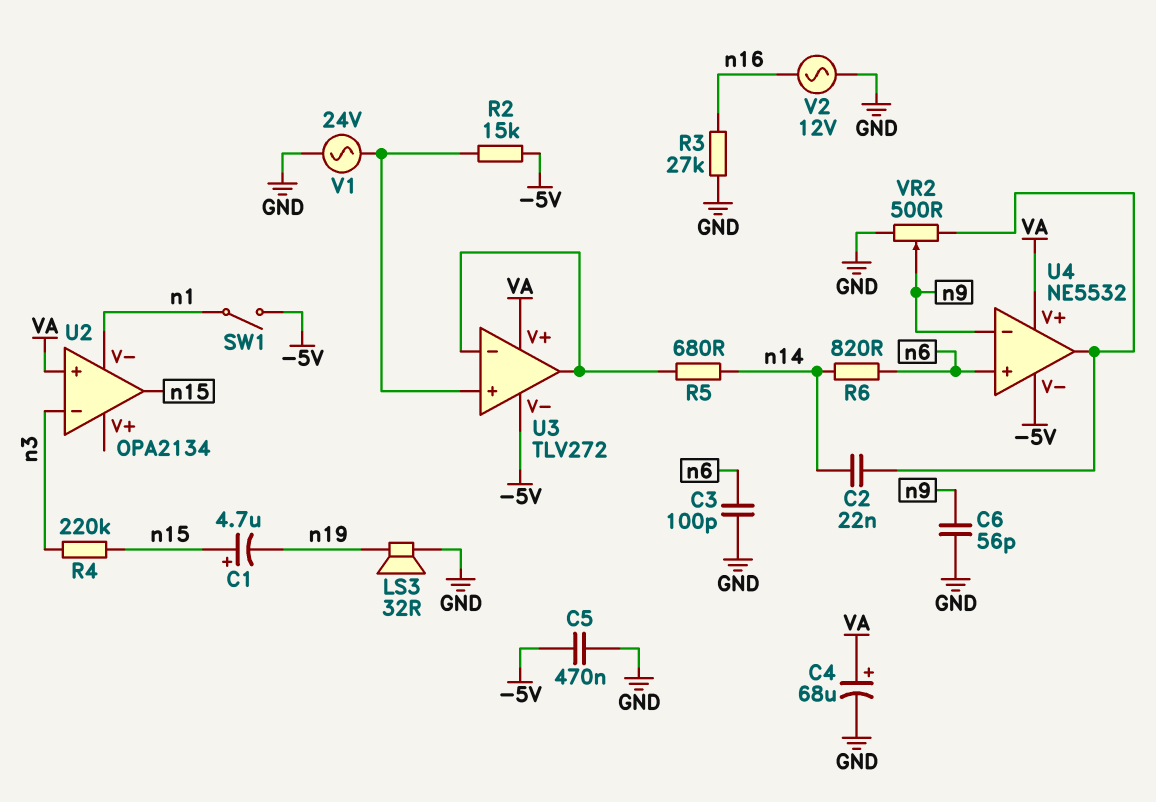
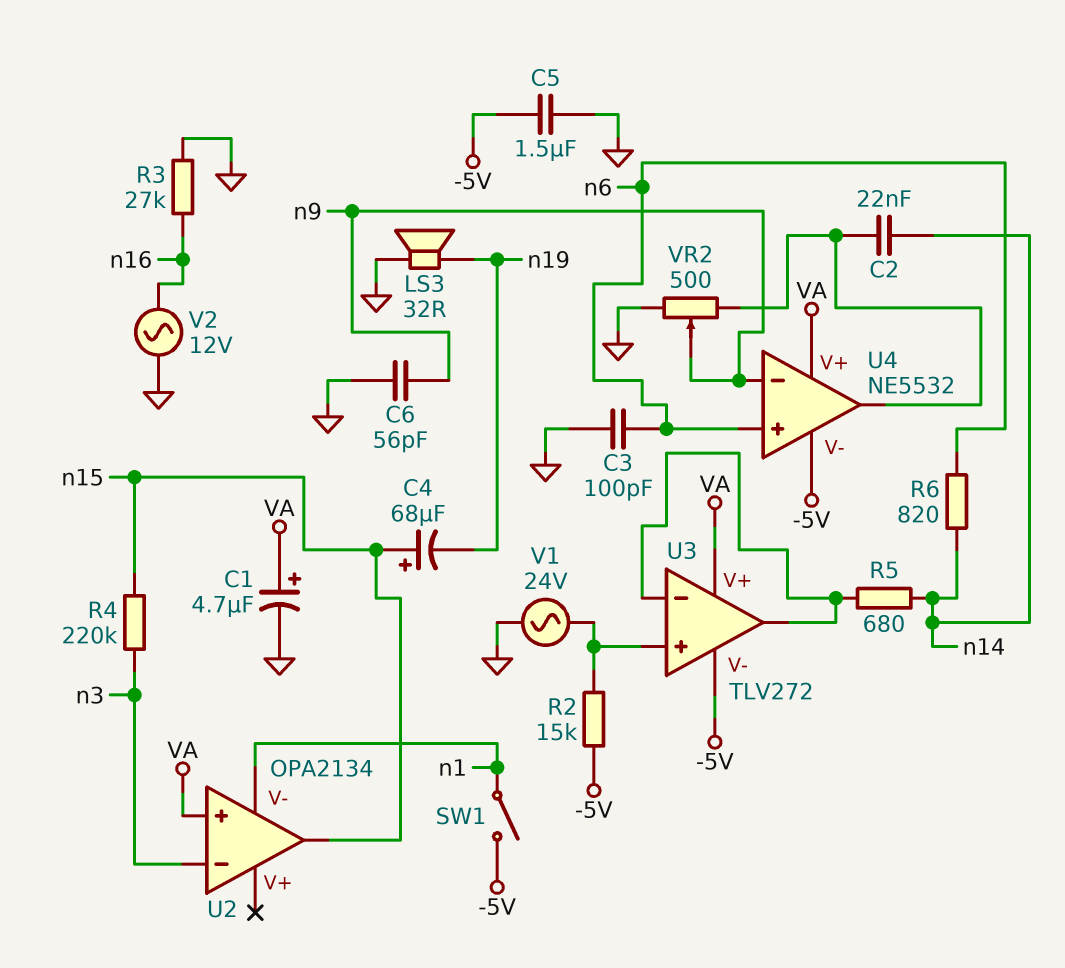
C1: 4.7uF (plus n15, minus n19) -> 4.7uF (plus VA, minus GND)
C4: 68uF (plus VA, minus GND) -> 68uF (plus n15, minus n19)
C5: 470nF (-5V, GND) -> 1.5uF (-5V, GND)

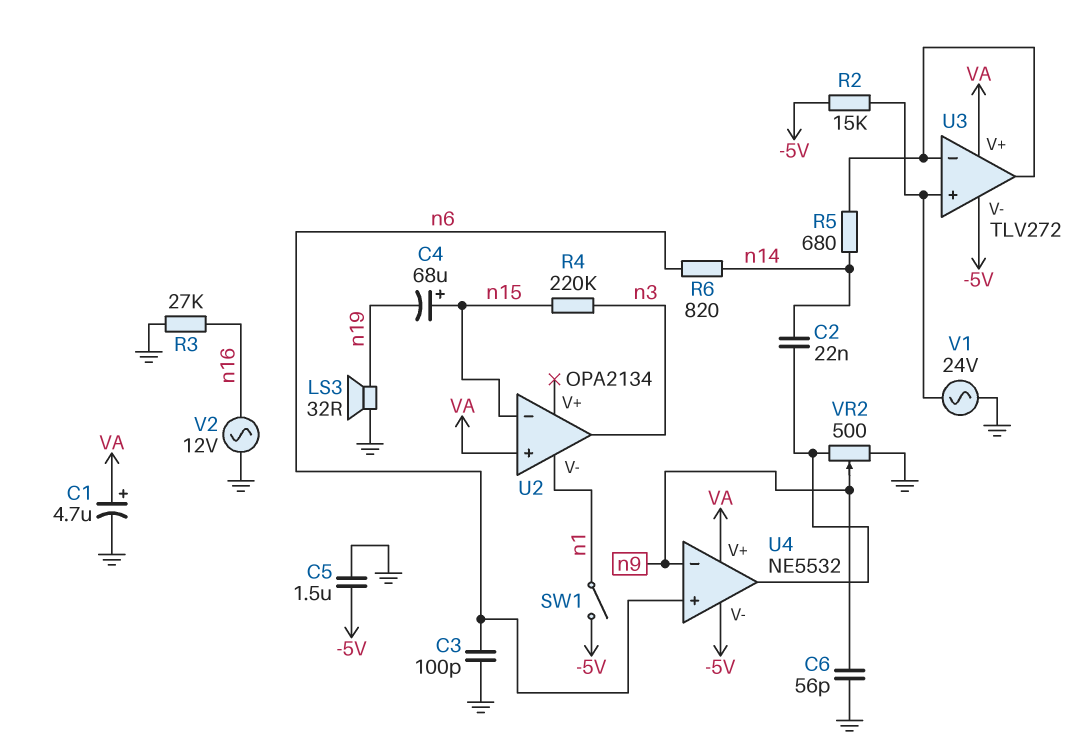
U2 pin in-: n3 -> n15
U2 pin out: n15 -> n3

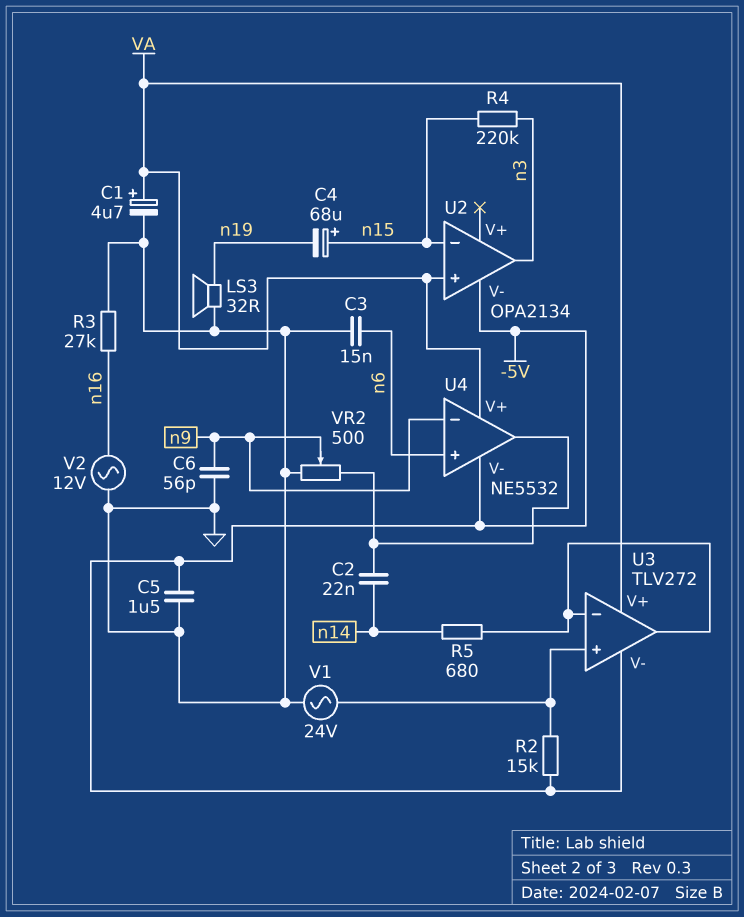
C3: 100pF (GND, n6) -> 15nF (GND, n6)
R6: 820 (n6, n14) -> none
SW1: switch (-5V, n1) -> none
U2 pin V-: n1 -> -5V

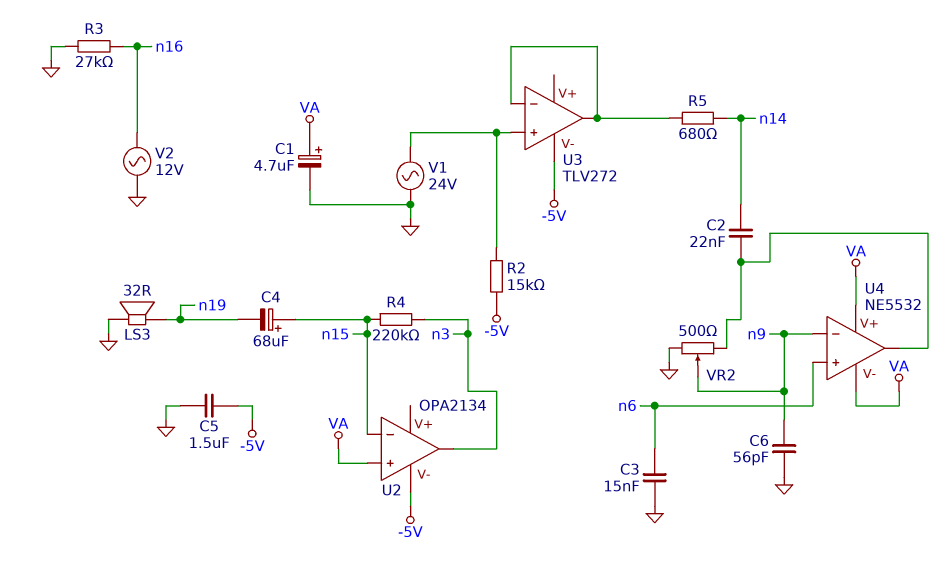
U3 pin V+: VA -> none
U4 pin V-: -5V -> VA

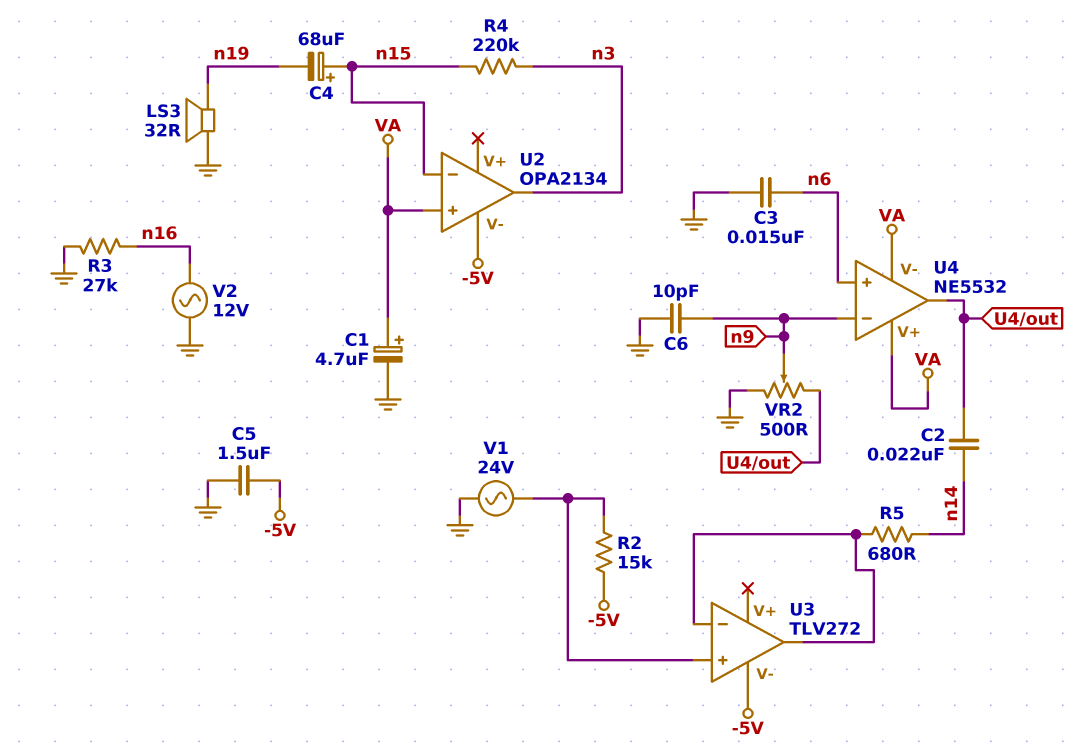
C6: 56pF (GND, n9) -> 10pF (GND, n9)

